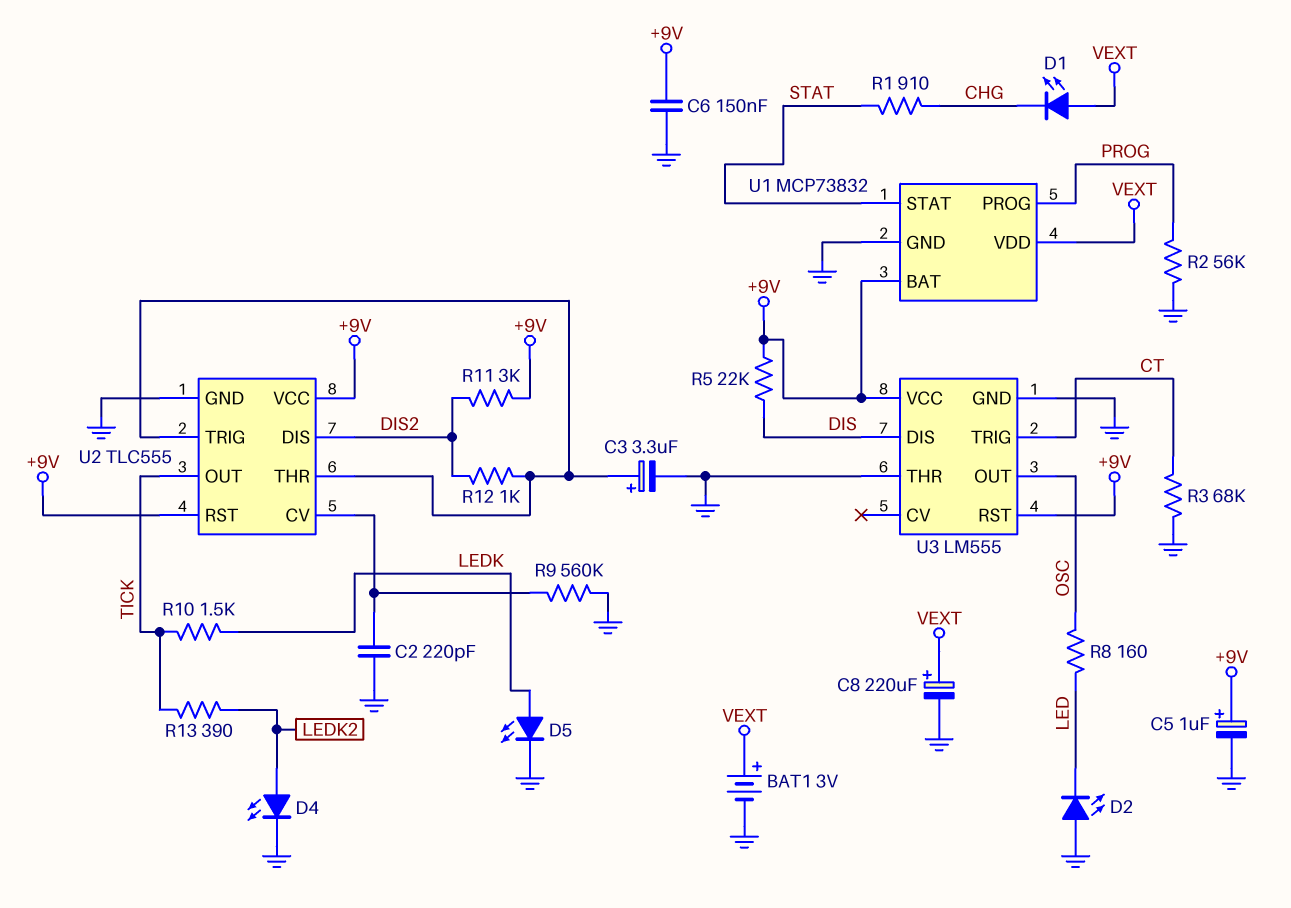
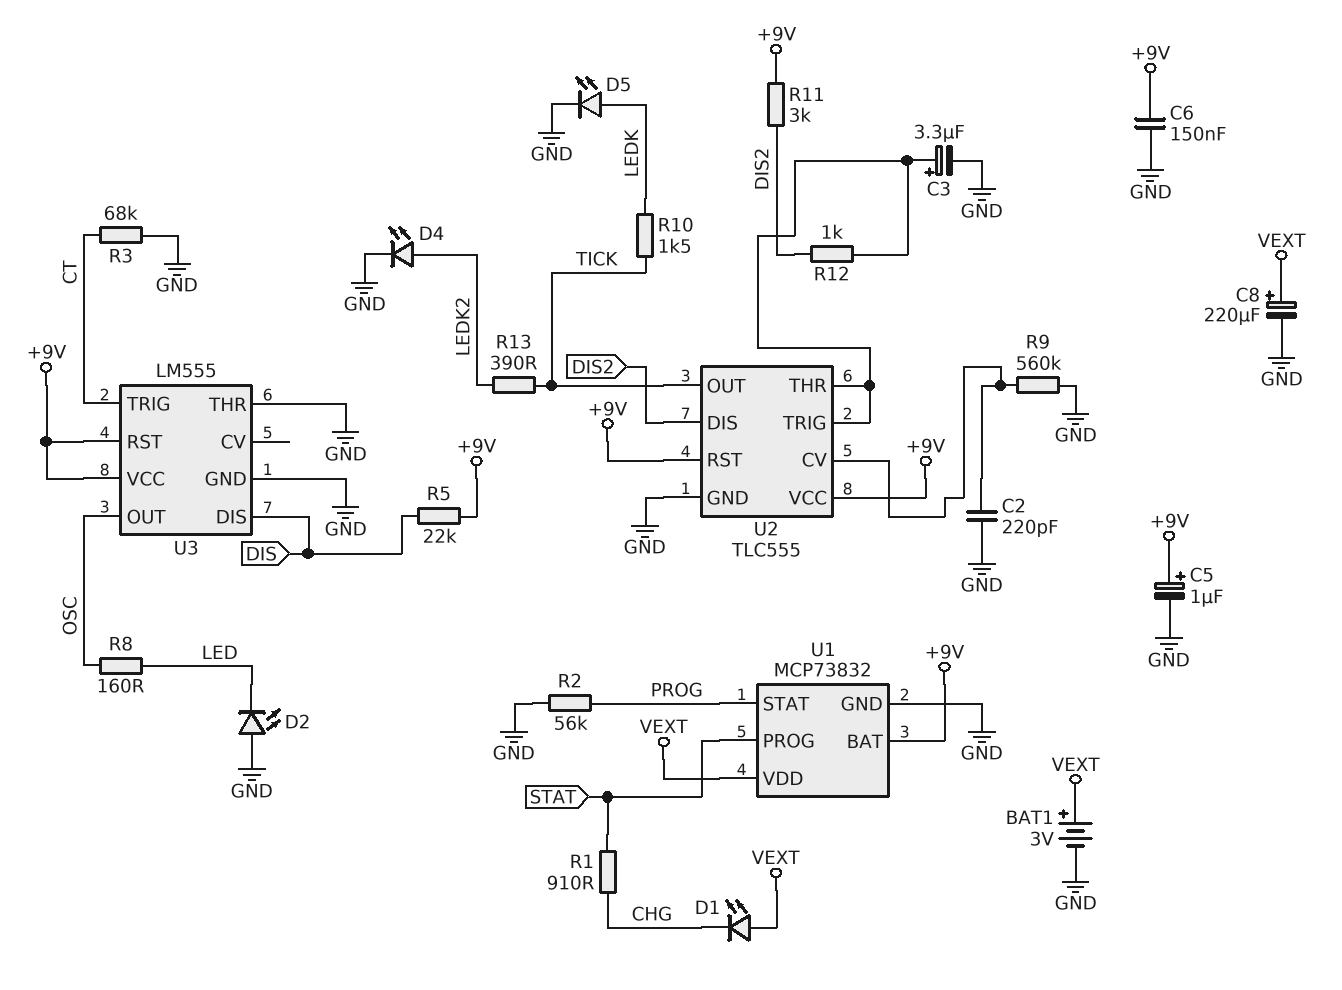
U1 pin PROG: PROG -> STAT
U1 pin STAT: STAT -> PROG

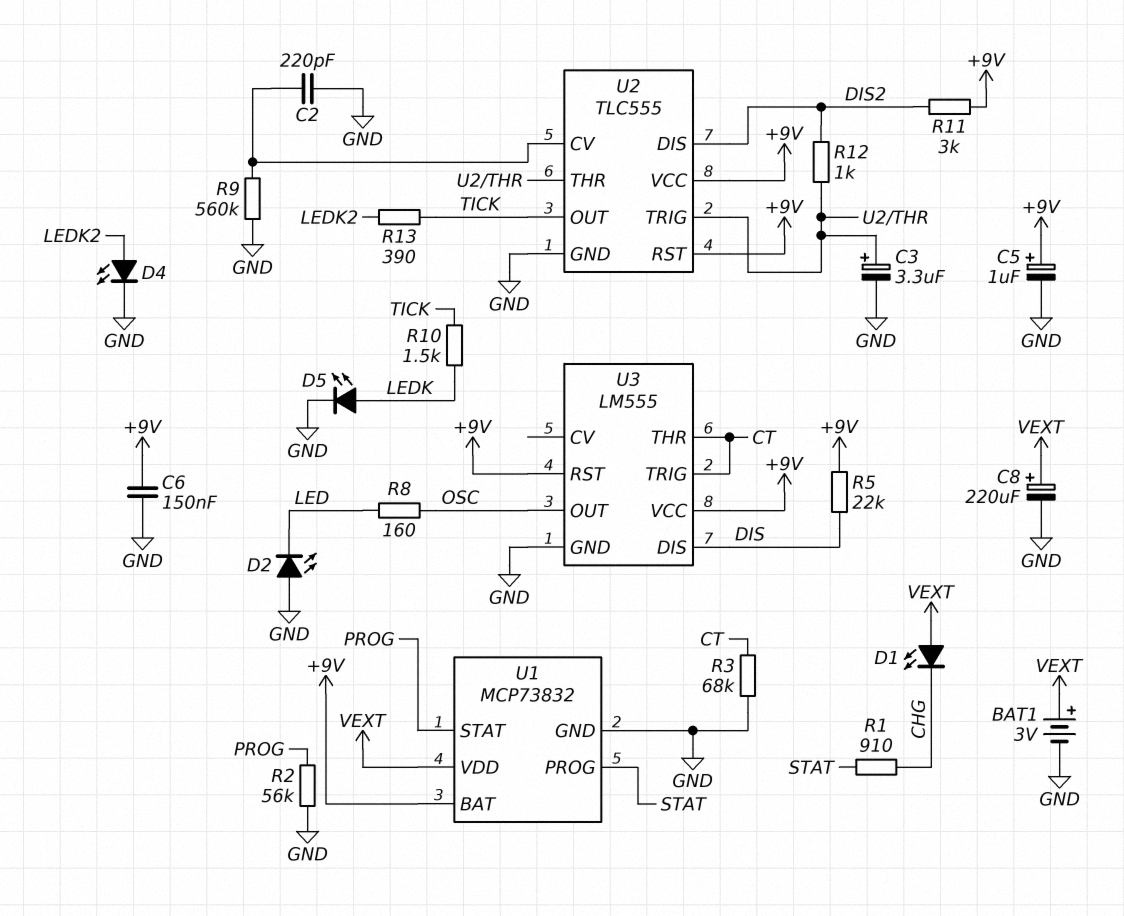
U3 pin THR: GND -> CT

